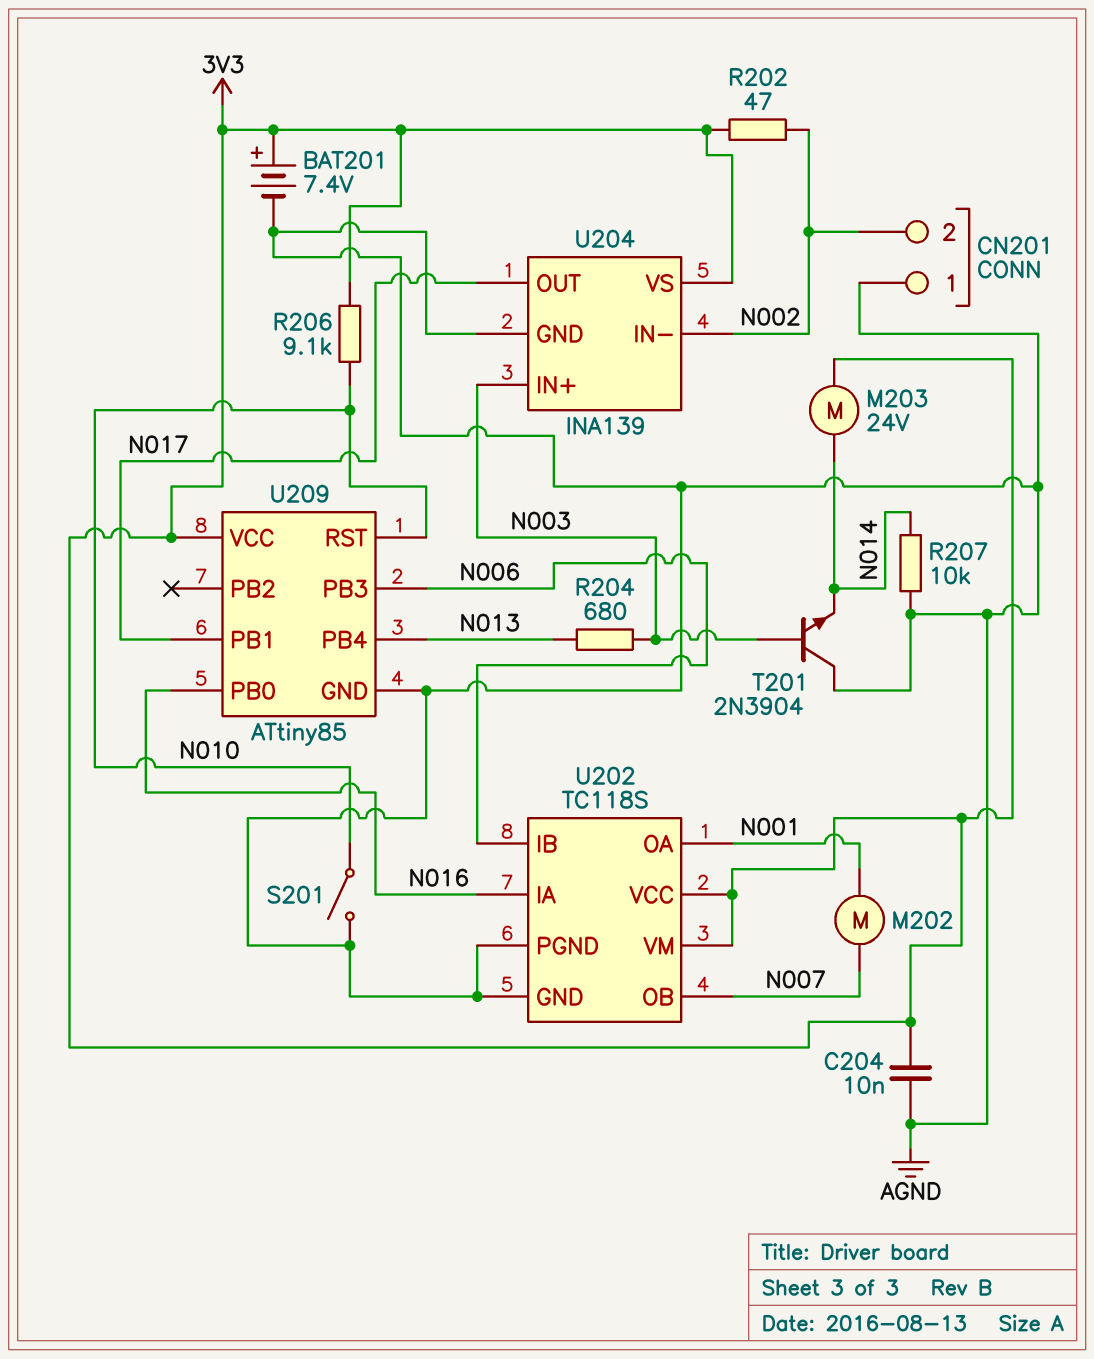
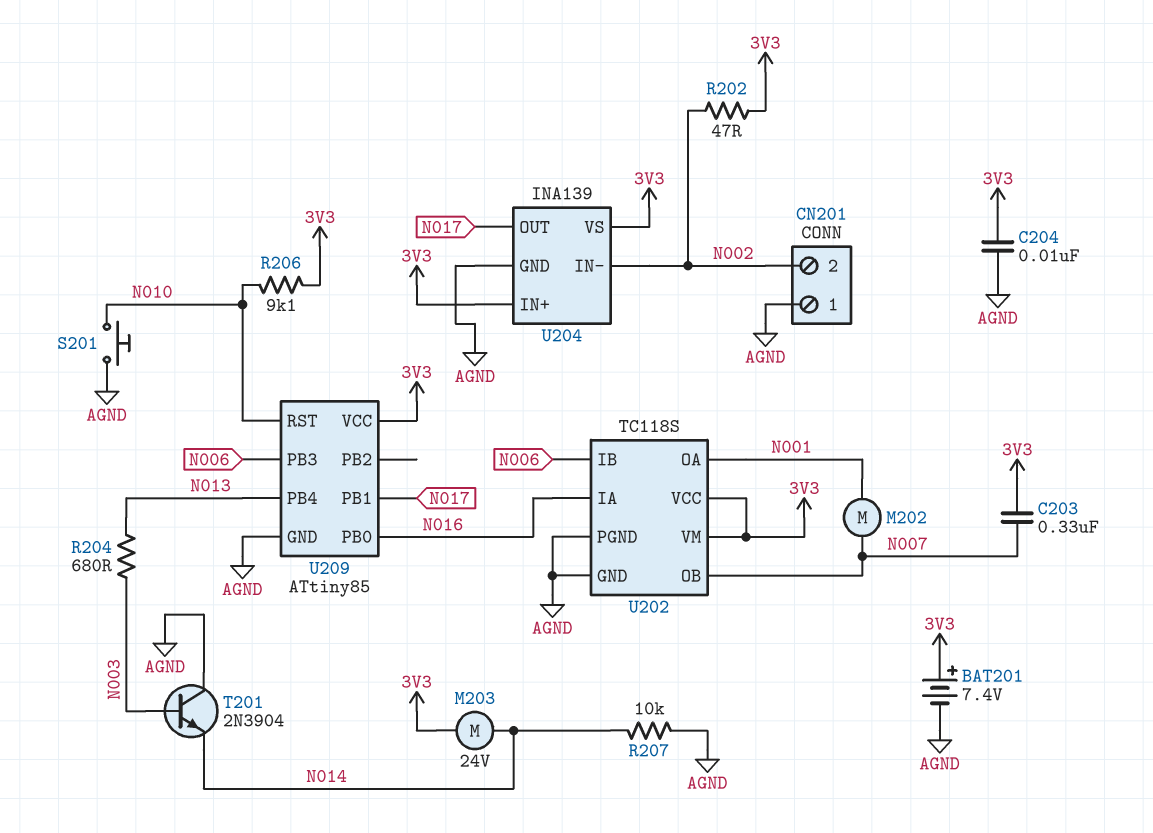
C203: none -> 330nF (3V3, N007)
S201: switch (AGND, N010) -> button (AGND, N010)
U204 pin IN+: N003 -> 3V3

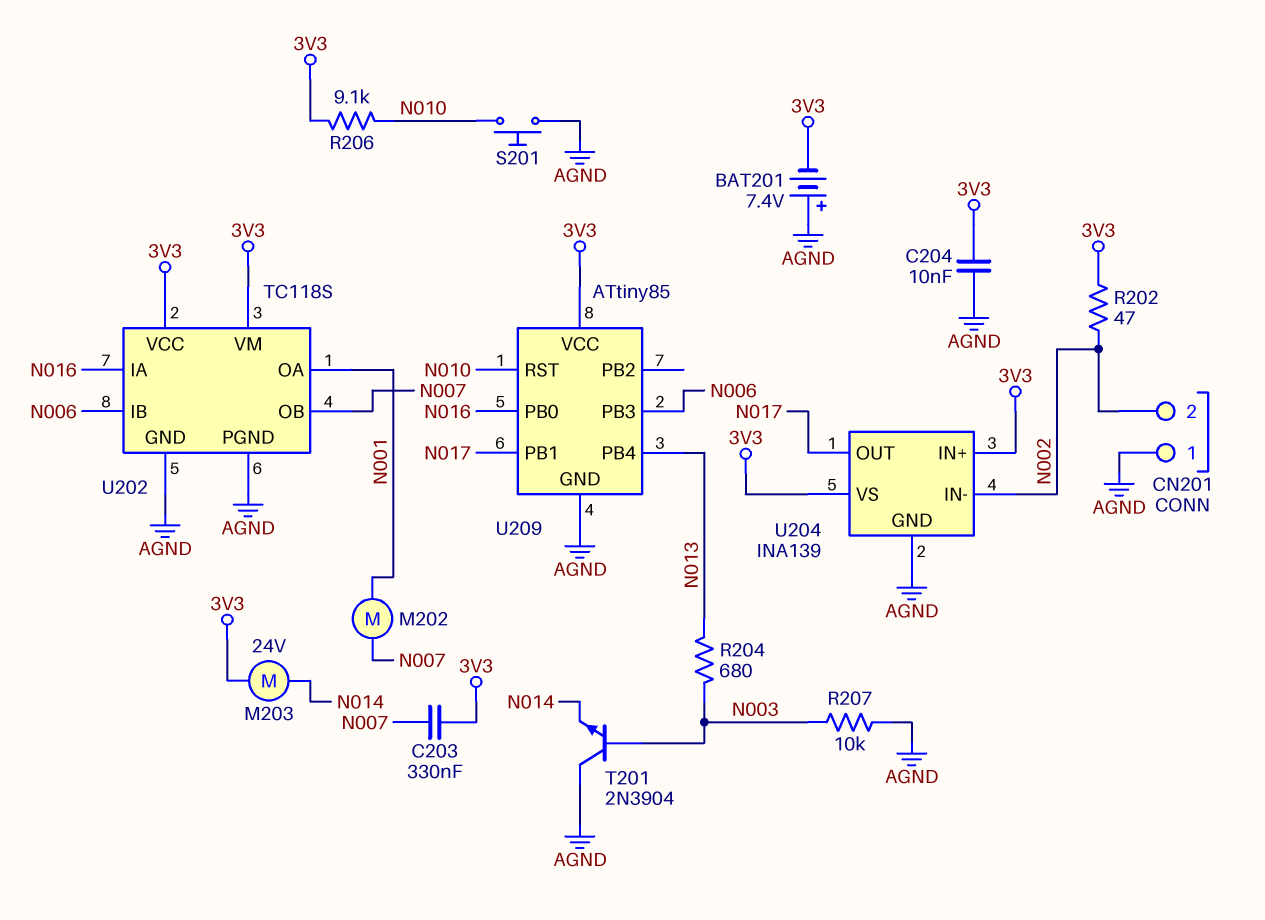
BAT201: 7.4V (plus 3V3, minus AGND) -> 7.4V (plus AGND, minus 3V3)
R207: 10k (AGND, N014) -> 10k (AGND, N003)

